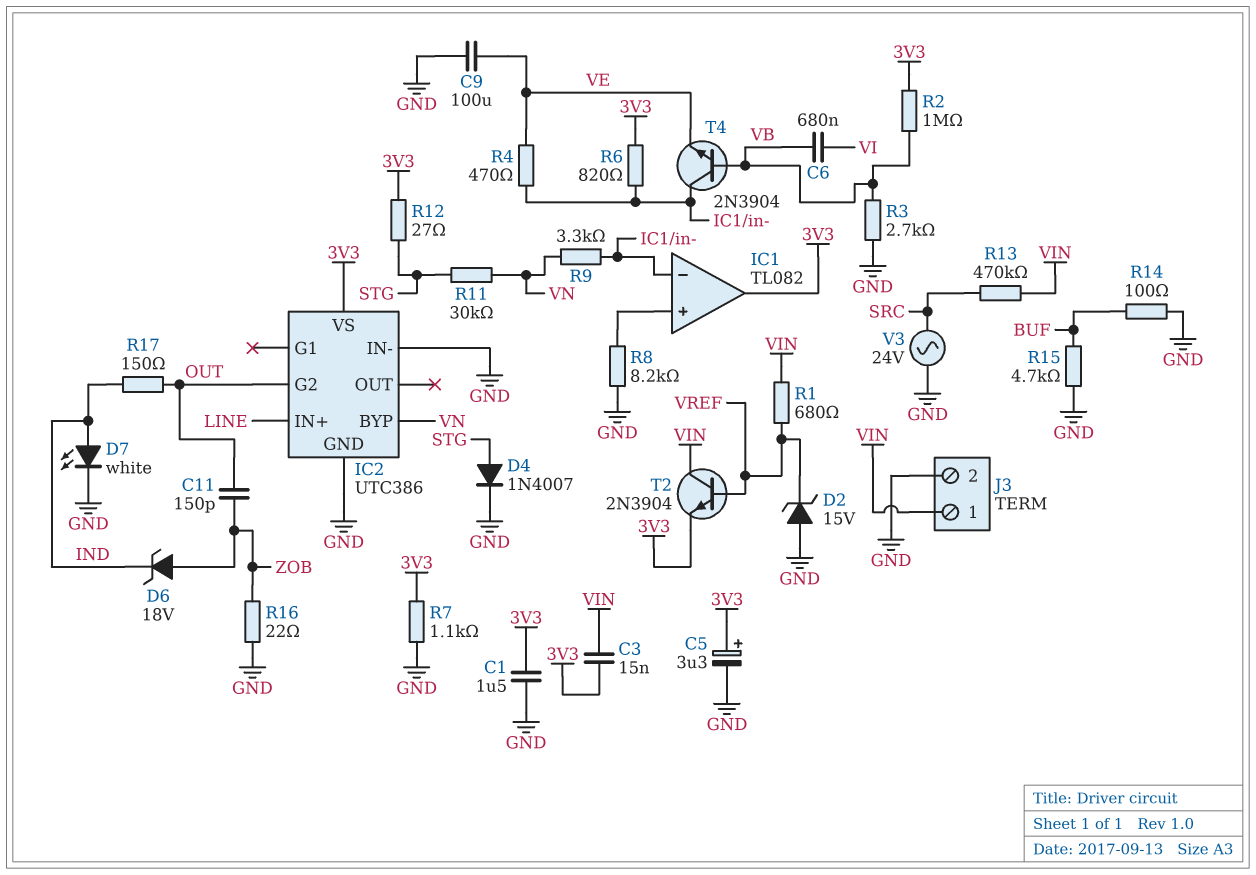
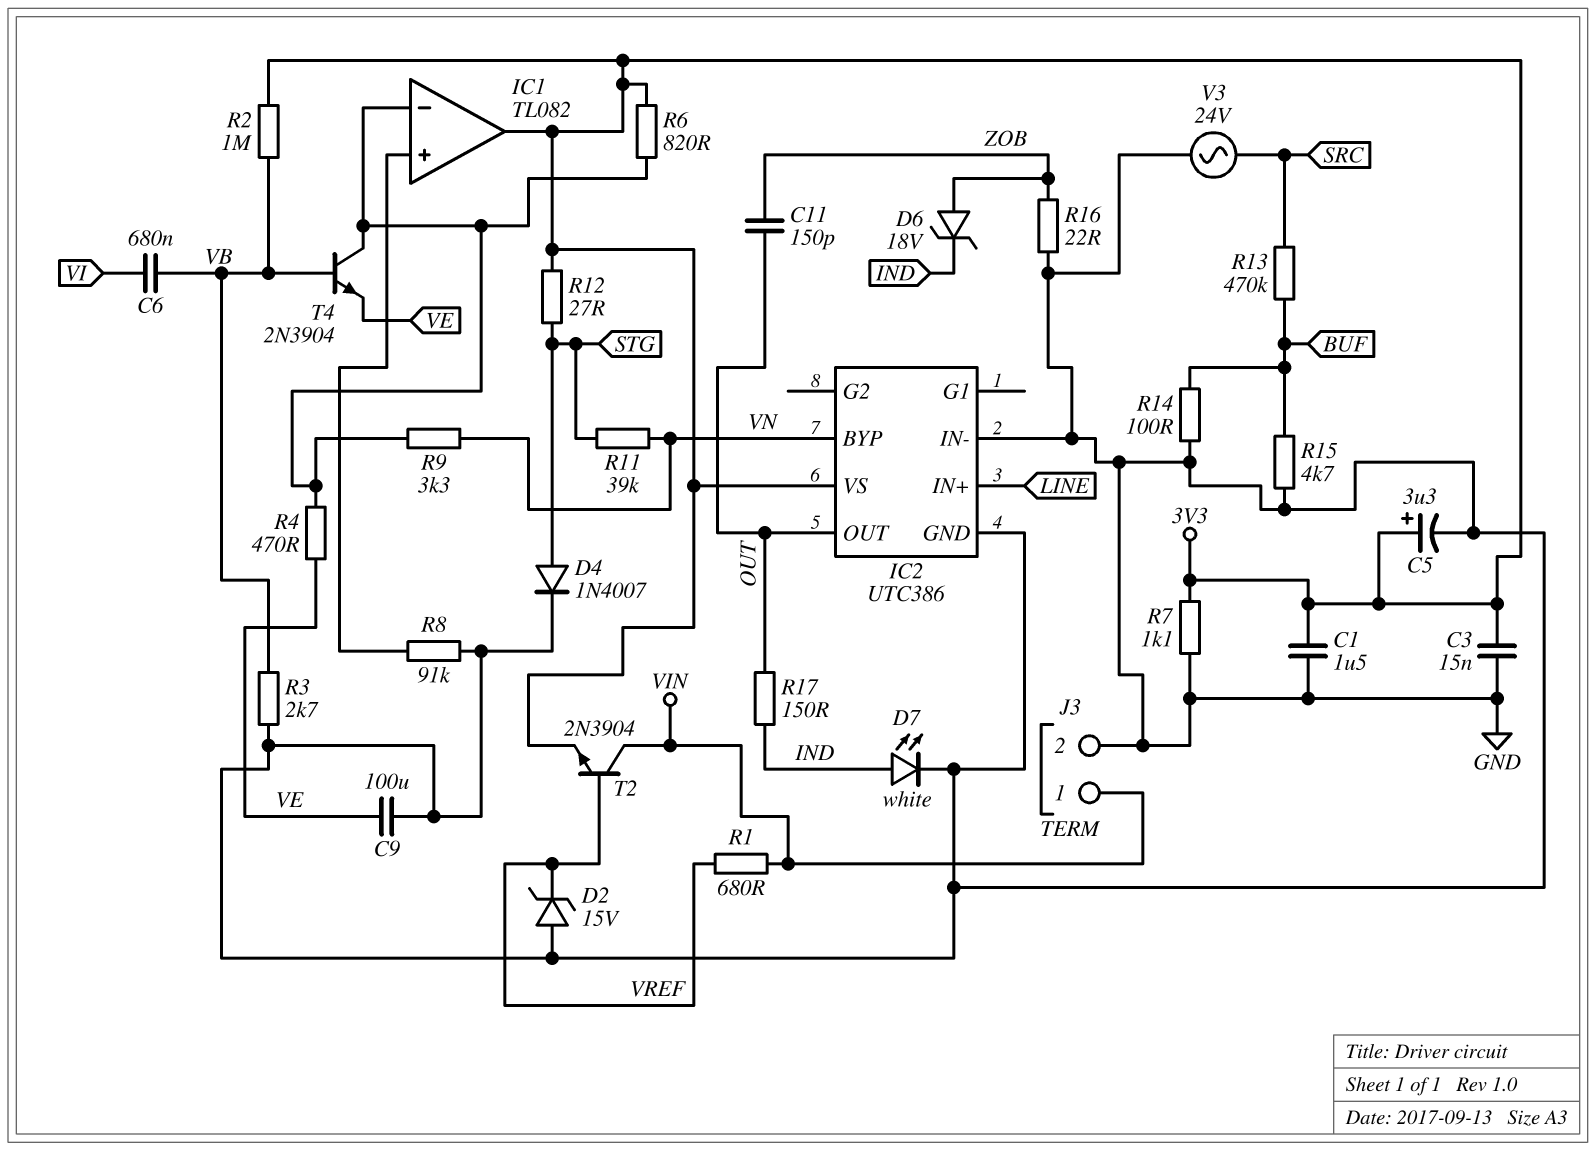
C3: 15nF (3V3, VIN) -> 15nF (3V3, GND)
IC2 pin G2: OUT -> none
IC2 pin OUT: none -> OUT
R8: 8.2k (GND, IC1/in+) -> 91k (GND, IC1/in+)
R11: 30k (STG, VN) -> 39k (STG, VN)
R13: 470k (SRC, VIN) -> 470k (BUF, SRC)

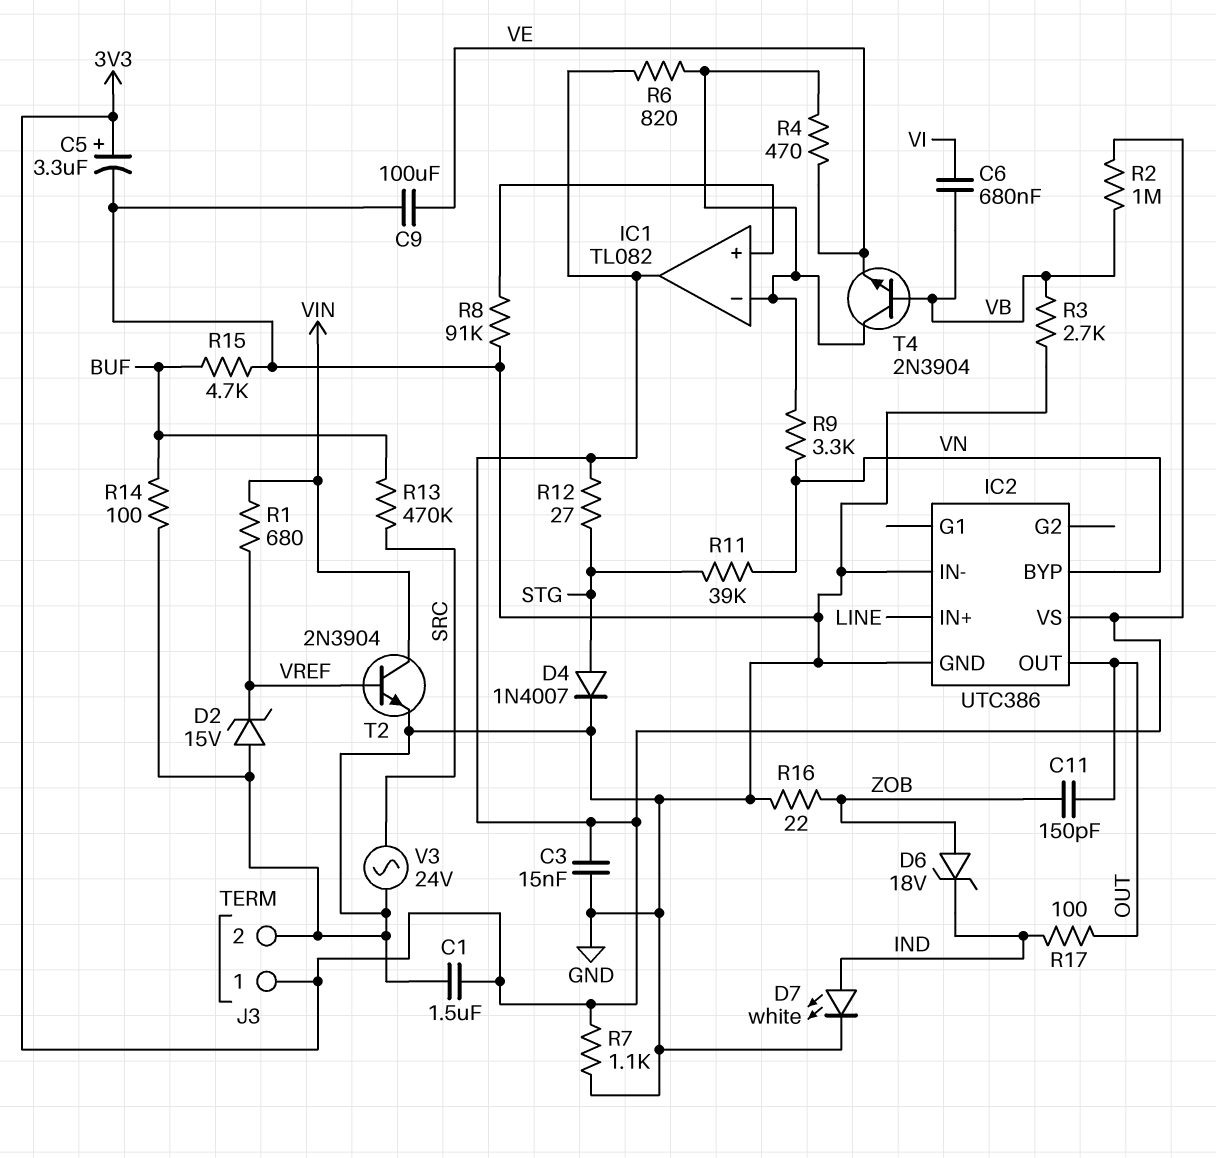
J3 pin 1: VIN -> 3V3
R17: 150 (IND, OUT) -> 100 (IND, OUT)
T2: NPN 2N3904 (B VREF, C VIN, E 3V3) -> NPN 2N3904 (B VREF, C VIN, E GND)

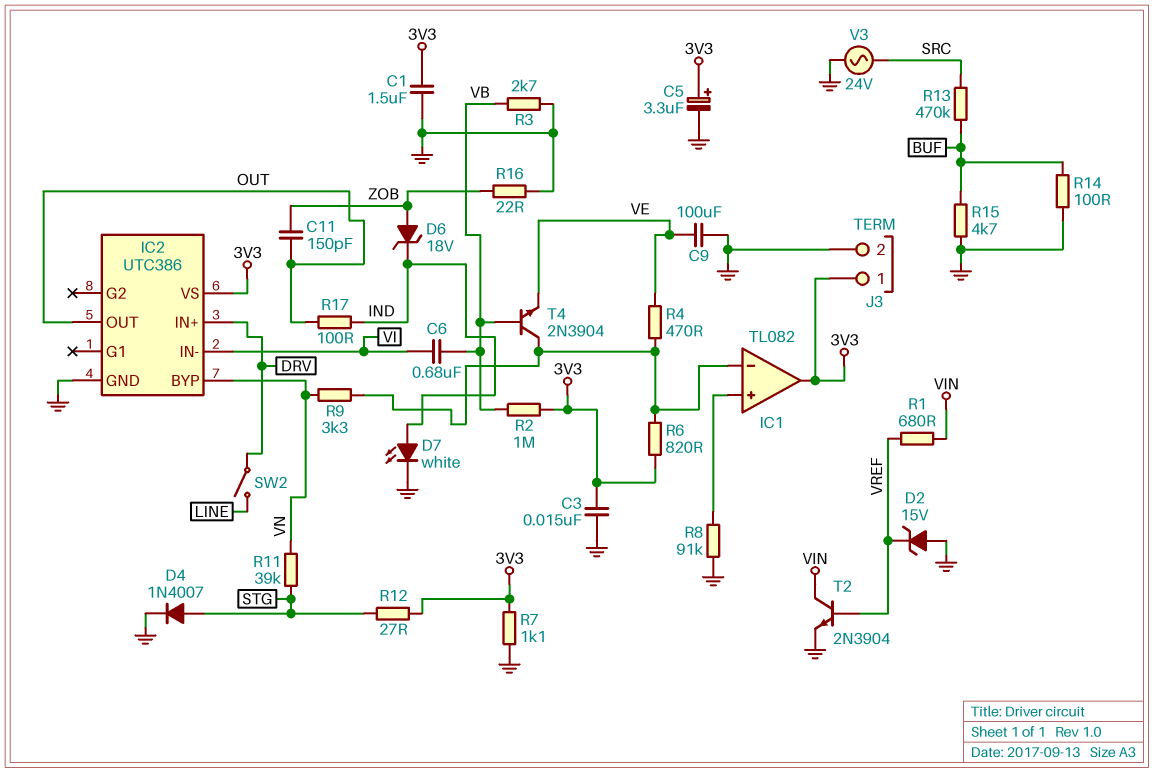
IC2 pin IN+: LINE -> DRV
IC2 pin IN-: GND -> VI
SW2: none -> switch (DRV, LINE)

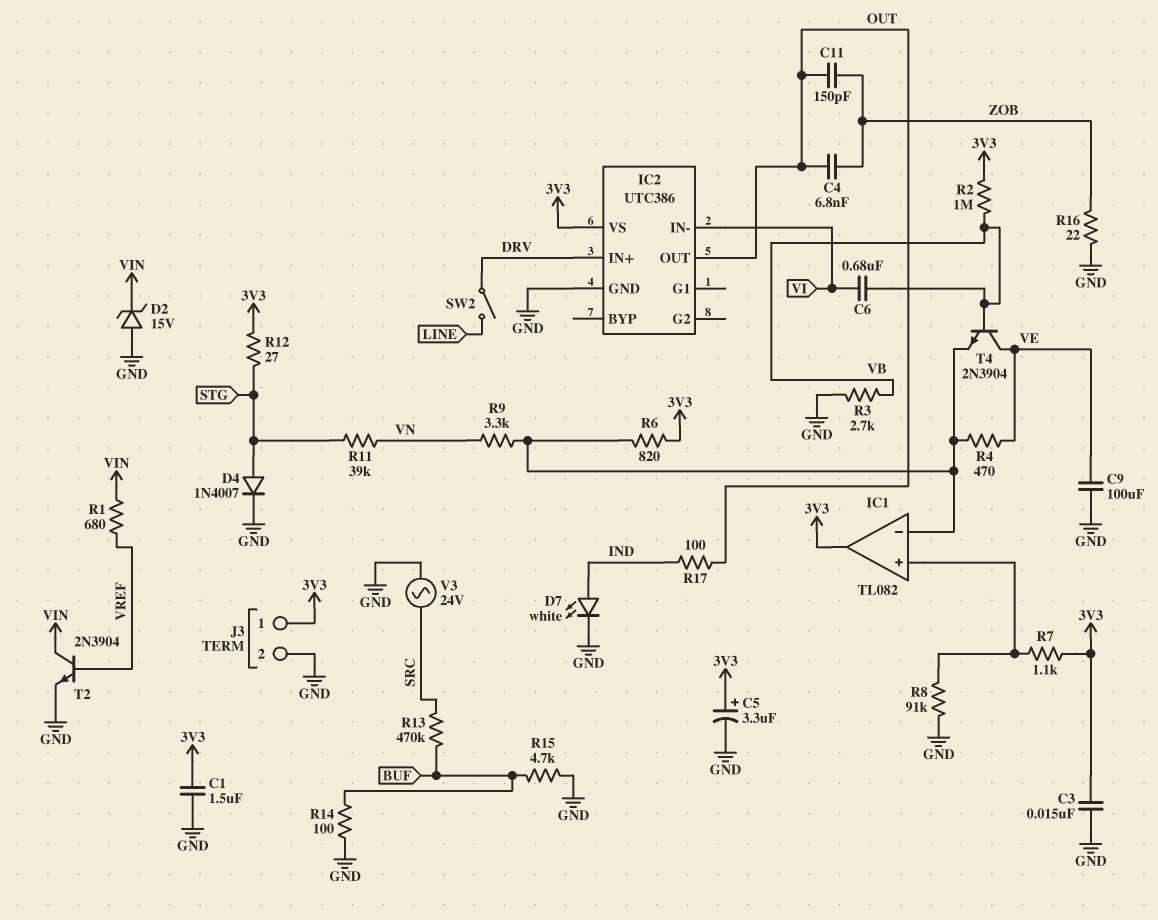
C4: none -> 6.8nF (OUT, ZOB)
D2: zener 15V (A GND, K VREF) -> zener 15V (A GND, K VIN)
D6: zener 18V (A ZOB, K IND) -> none
IC2 pin BYP: VN -> none
R7: 1.1k (3V3, GND) -> 1.1k (3V3, IC1/in+)
T4: NPN 2N3904 (B VB, C IC1/in-, E VE) -> NPN 2N3904 (B VB, C VE, E IC1/in-)

